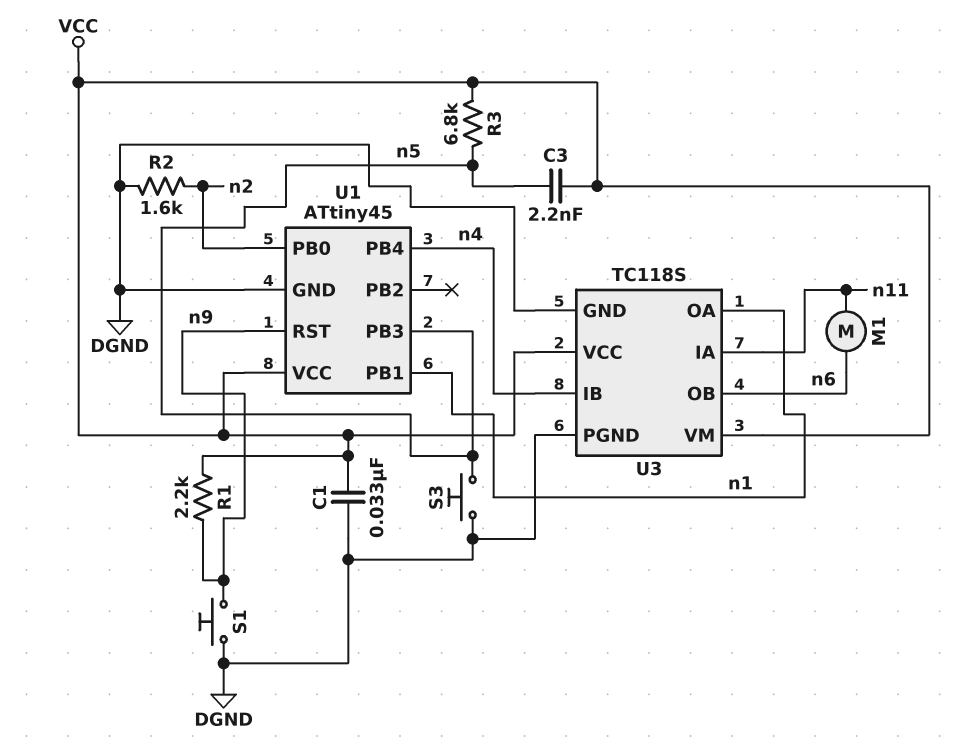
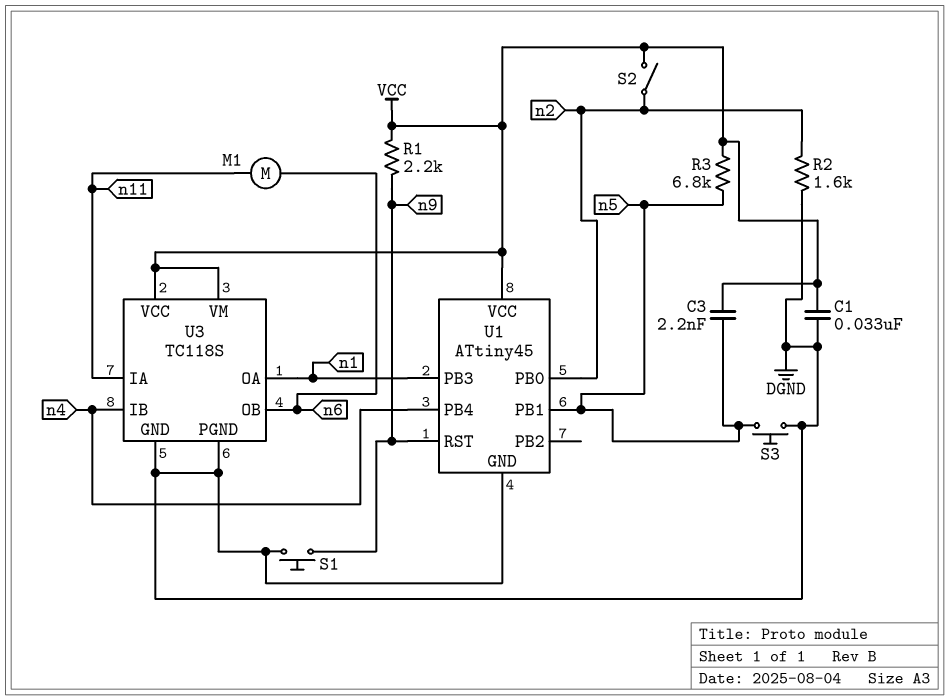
S2: none -> switch (VCC, n2)
U1 pin PB1: n1 -> n5
U1 pin PB3: n5 -> n1

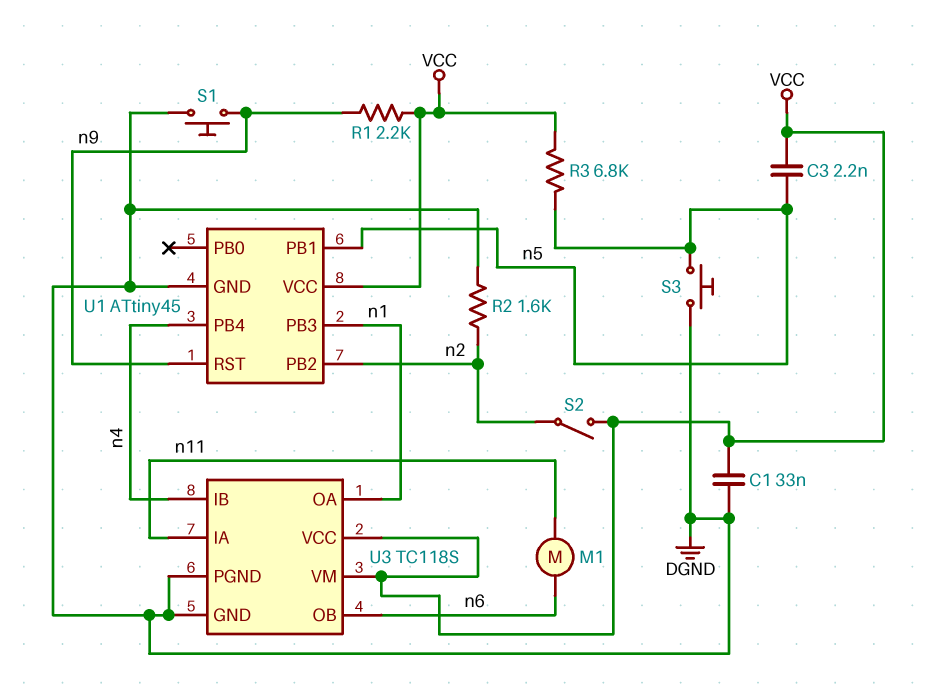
U1 pin PB0: n2 -> none
U1 pin PB2: none -> n2

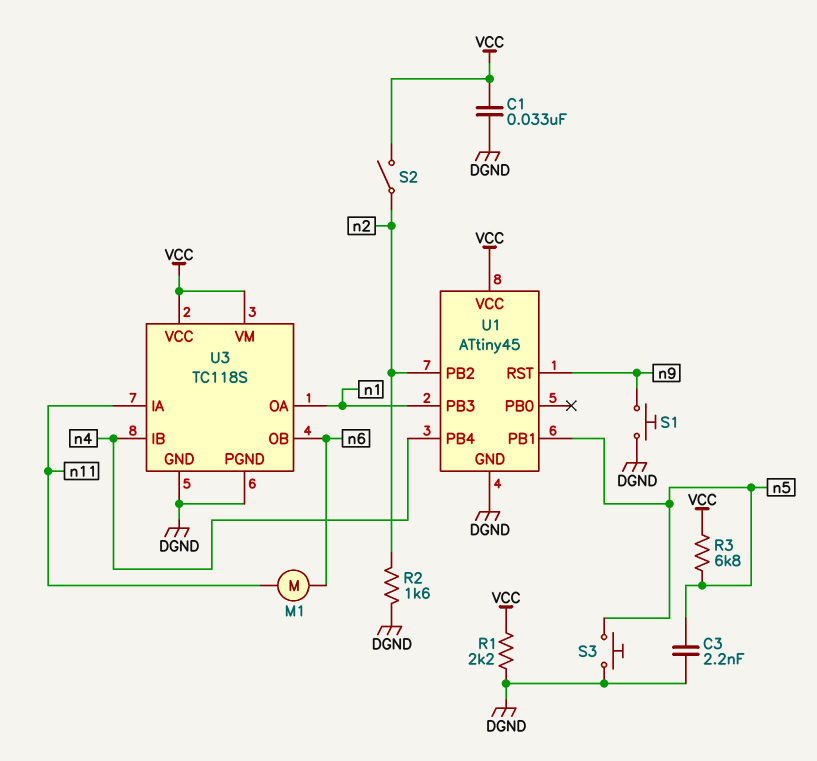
C3: 2.2nF (VCC, n5) -> 2.2nF (DGND, n5)
R1: 2.2k (VCC, n9) -> 2.2k (DGND, VCC)

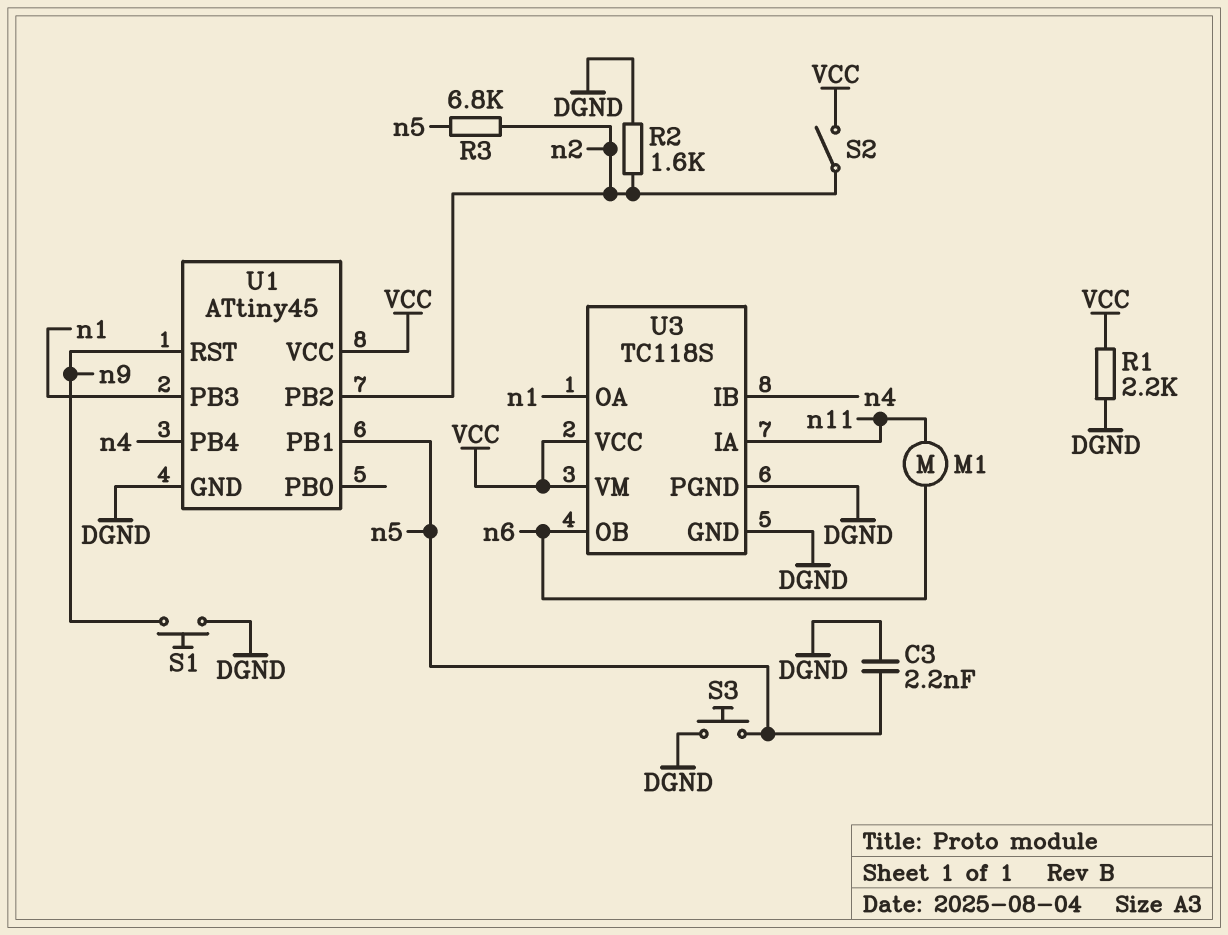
C1: 33nF (DGND, VCC) -> none
R3: 6.8k (VCC, n5) -> 6.8k (n2, n5)

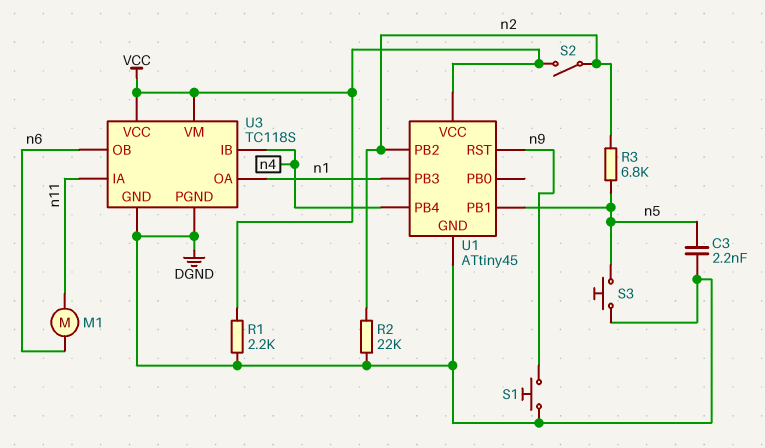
R2: 1.6k (DGND, n2) -> 22k (DGND, n2)

